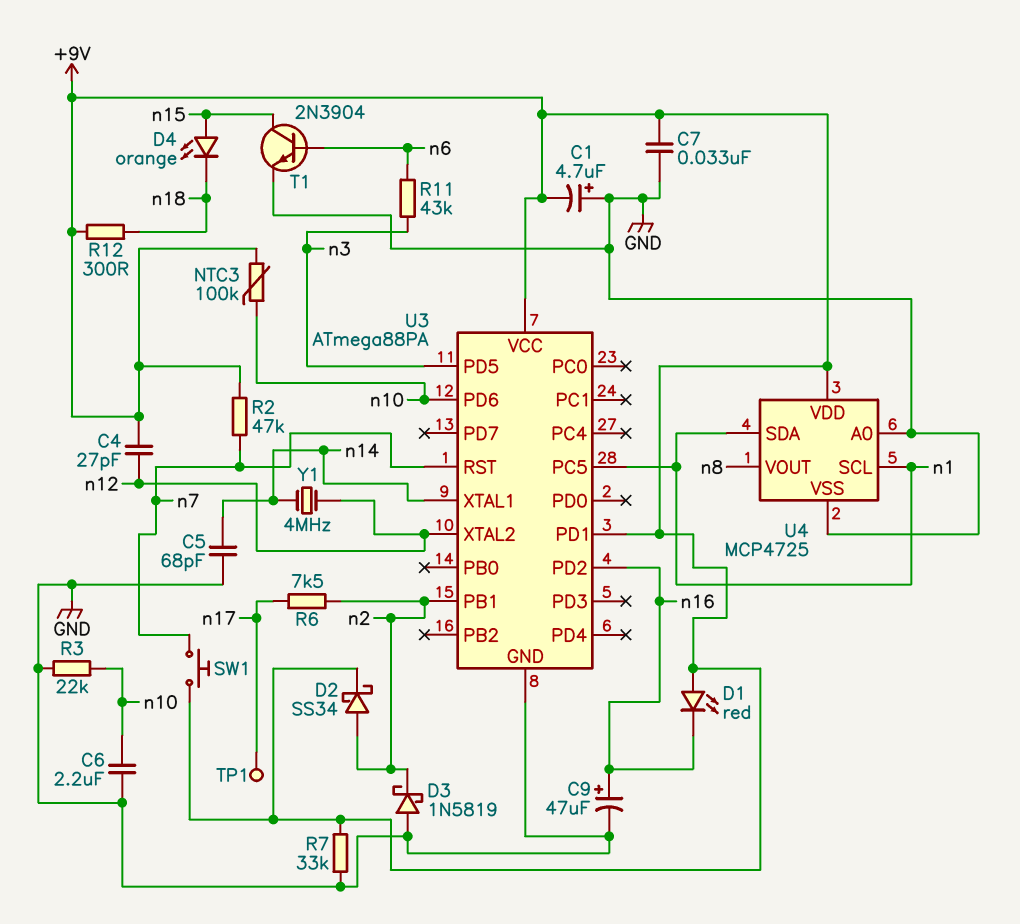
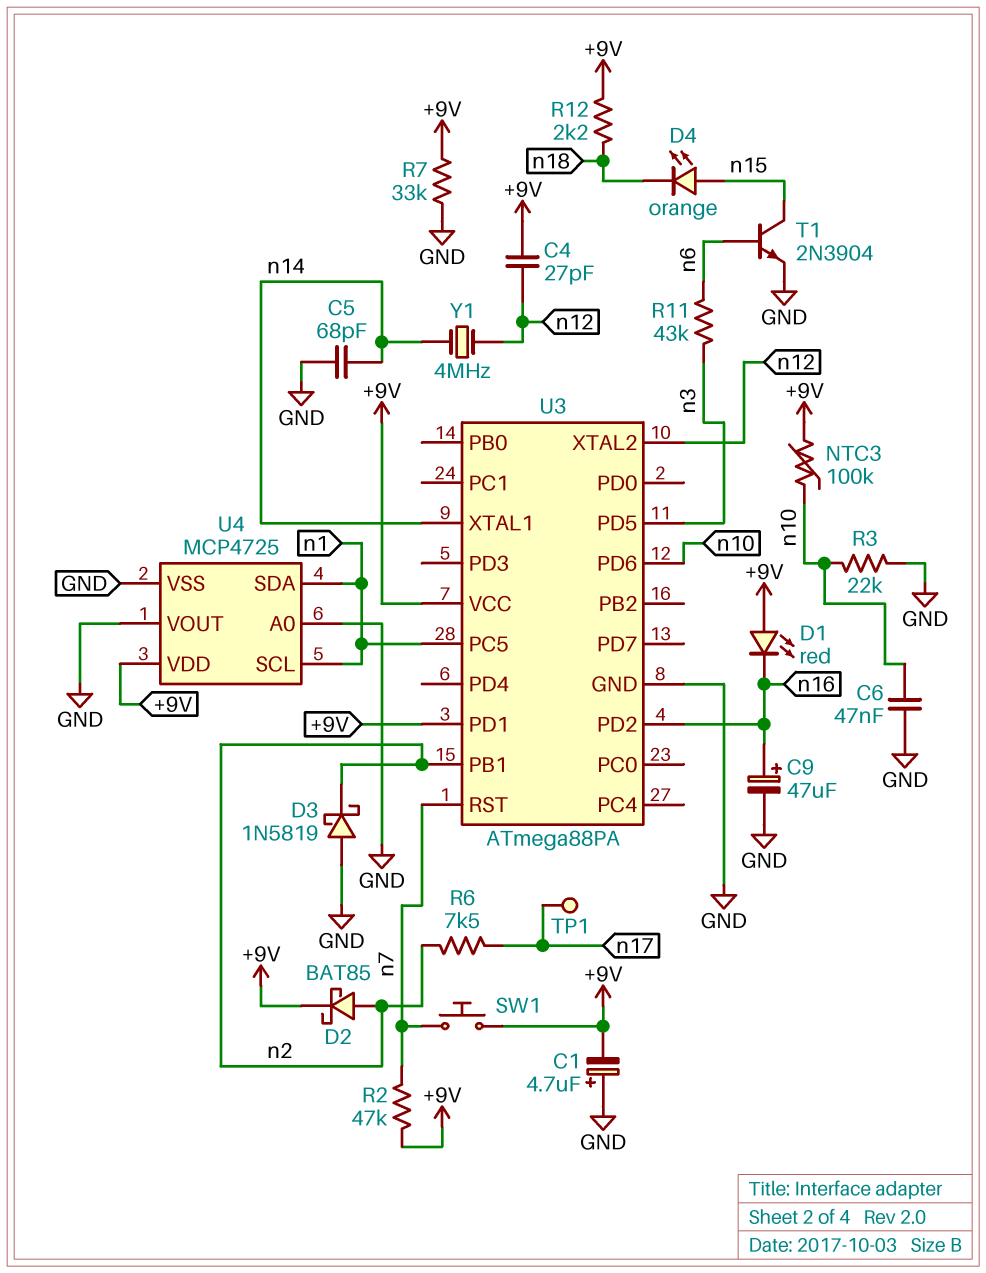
C6: 2.2uF (GND, n10) -> 47nF (GND, n10)
C7: 33nF (+9V, GND) -> none
D2: schottky SS34 (A n2, K +9V) -> schottky BAT85 (A n2, K +9V)
R12: 300 (+9V, n18) -> 2.2k (+9V, n18)
U4 pin VOUT: n8 -> GND

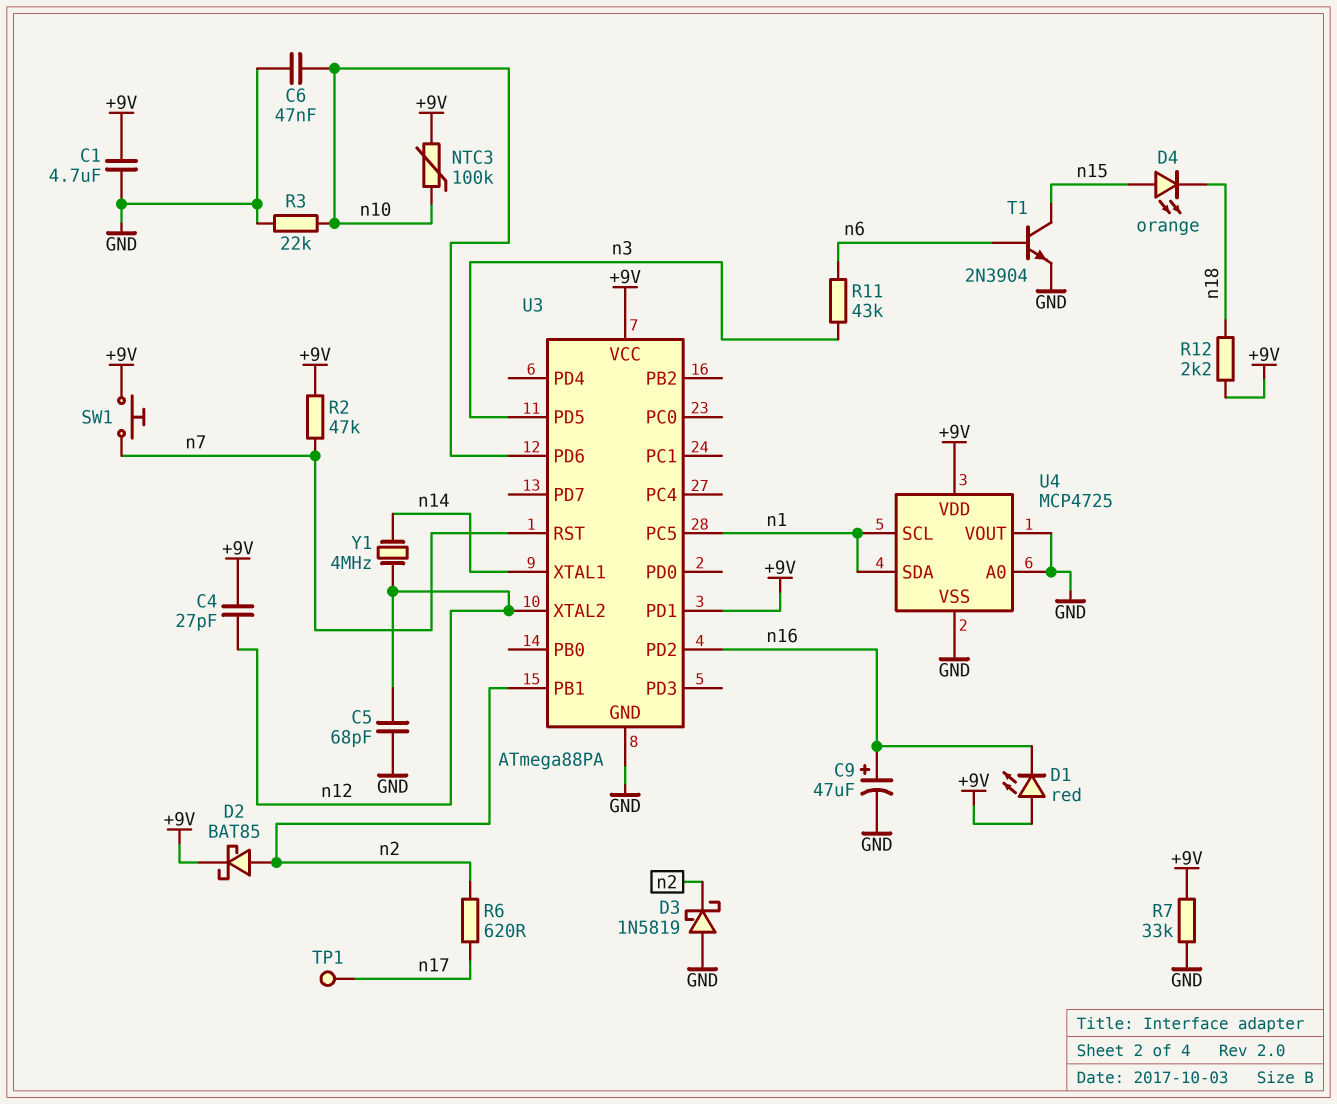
C1: 4.7uF (plus GND, minus +9V) -> 4.7uF (+9V, GND)
C5: 68pF (GND, n14) -> 68pF (GND, n12)
R6: 7.5k (n2, n17) -> 620 (n2, n17)

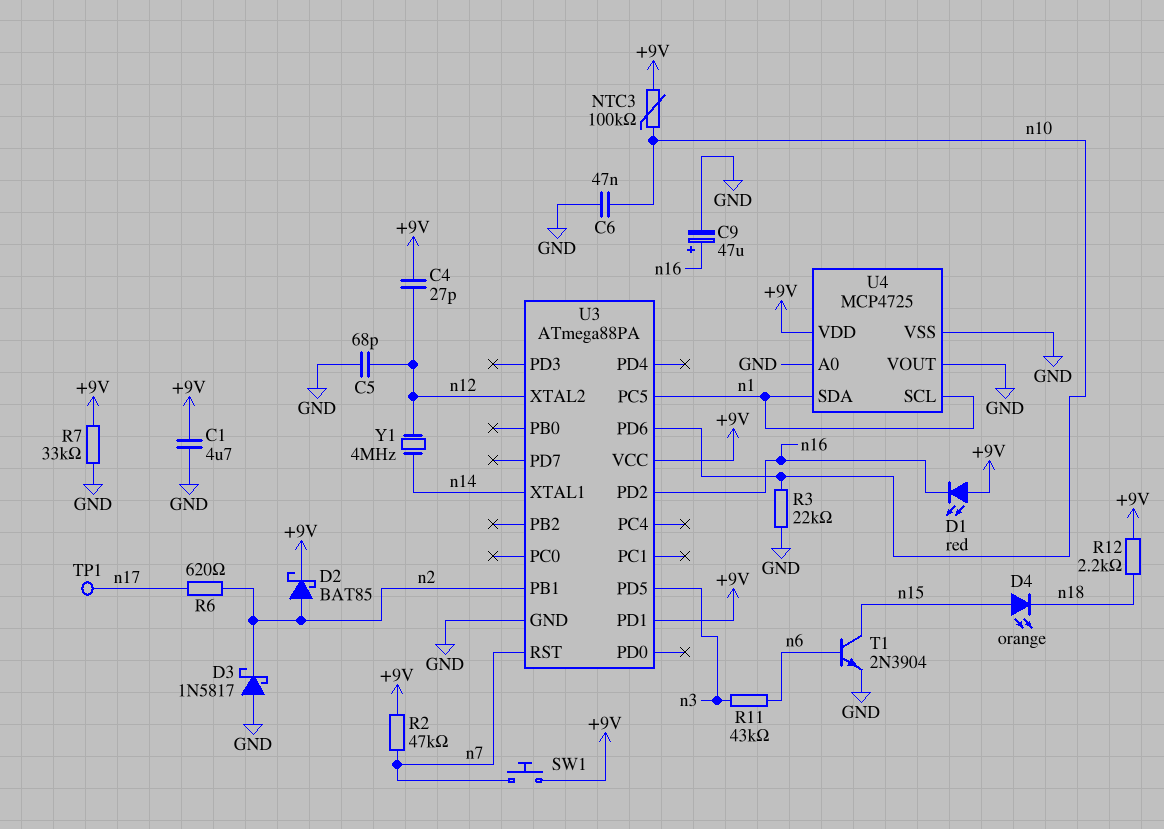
D3: schottky 1N5819 (A GND, K n2) -> schottky 1N5817 (A GND, K n2)

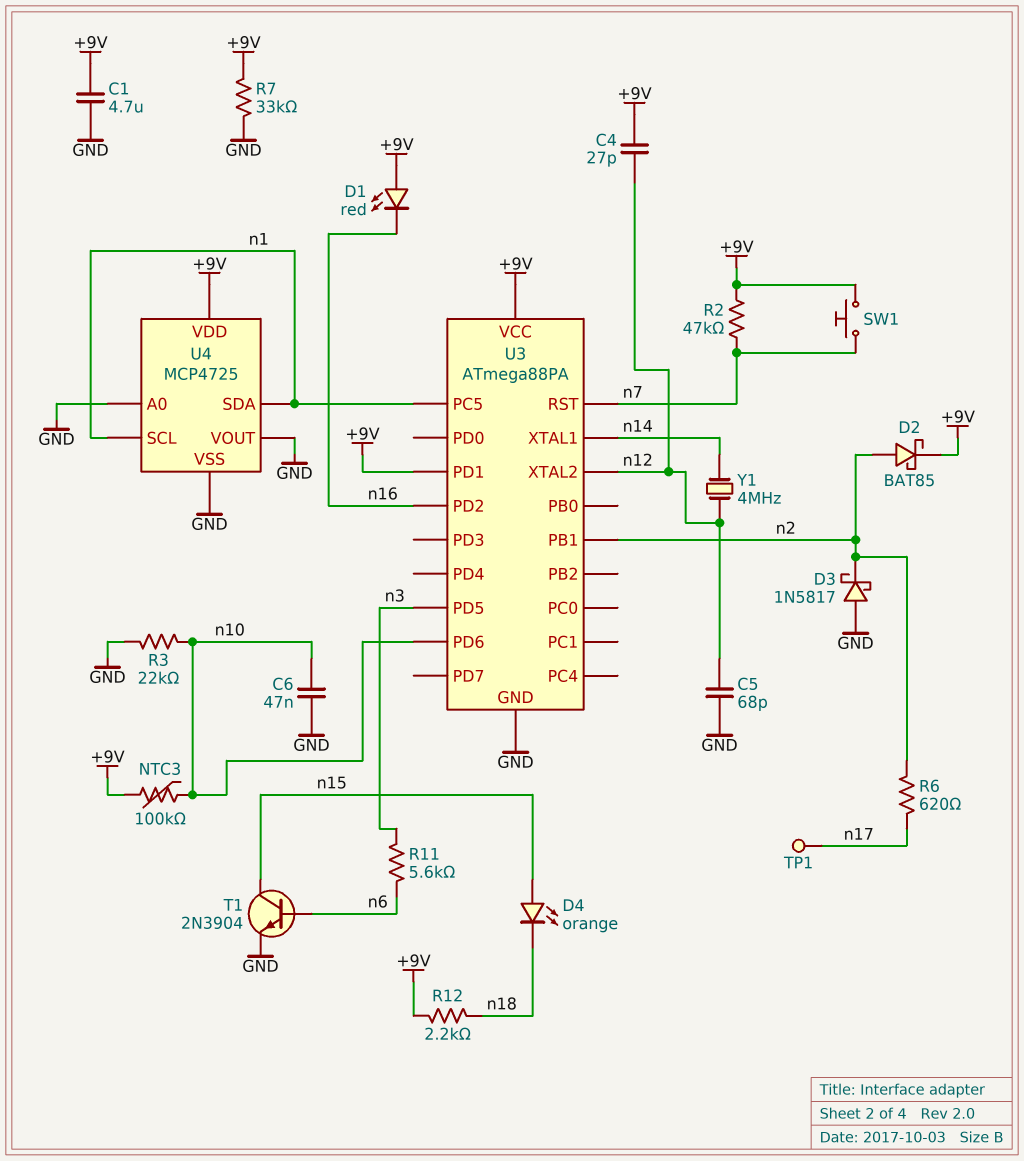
C9: 47uF (plus n16, minus GND) -> none
R11: 43k (n3, n6) -> 5.6k (n3, n6)

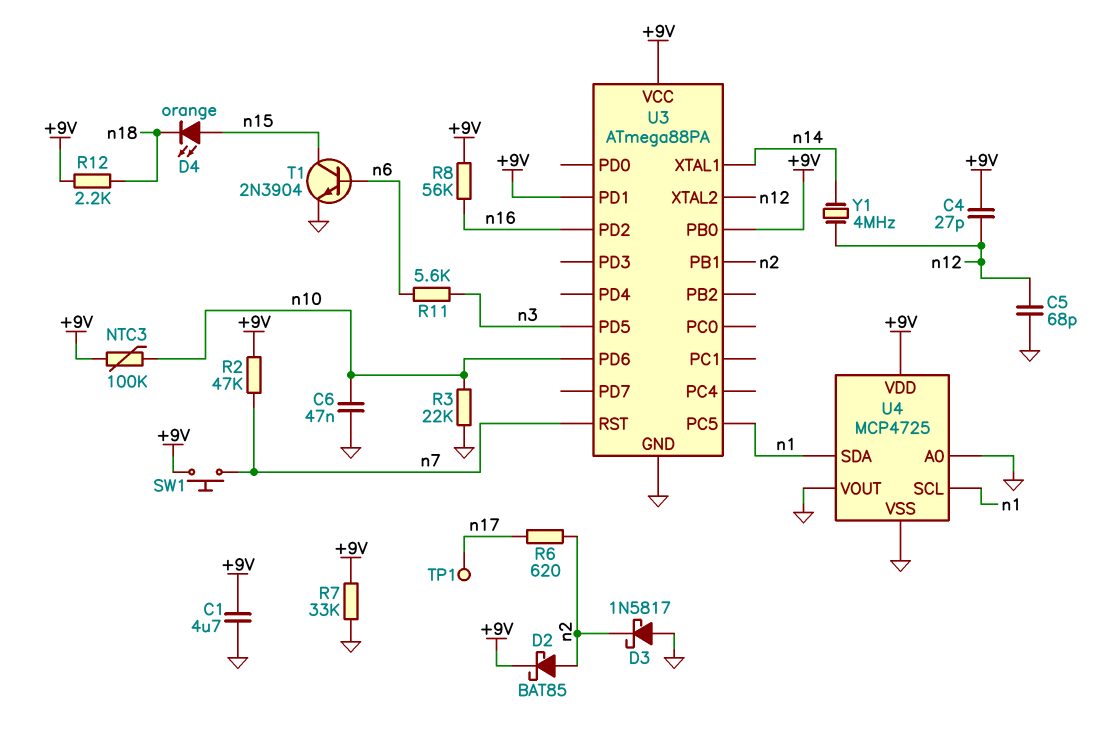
D1: LED red (A +9V, K n16) -> none
R8: none -> 56k (+9V, n16)
U3 pin PB0: none -> +9V

